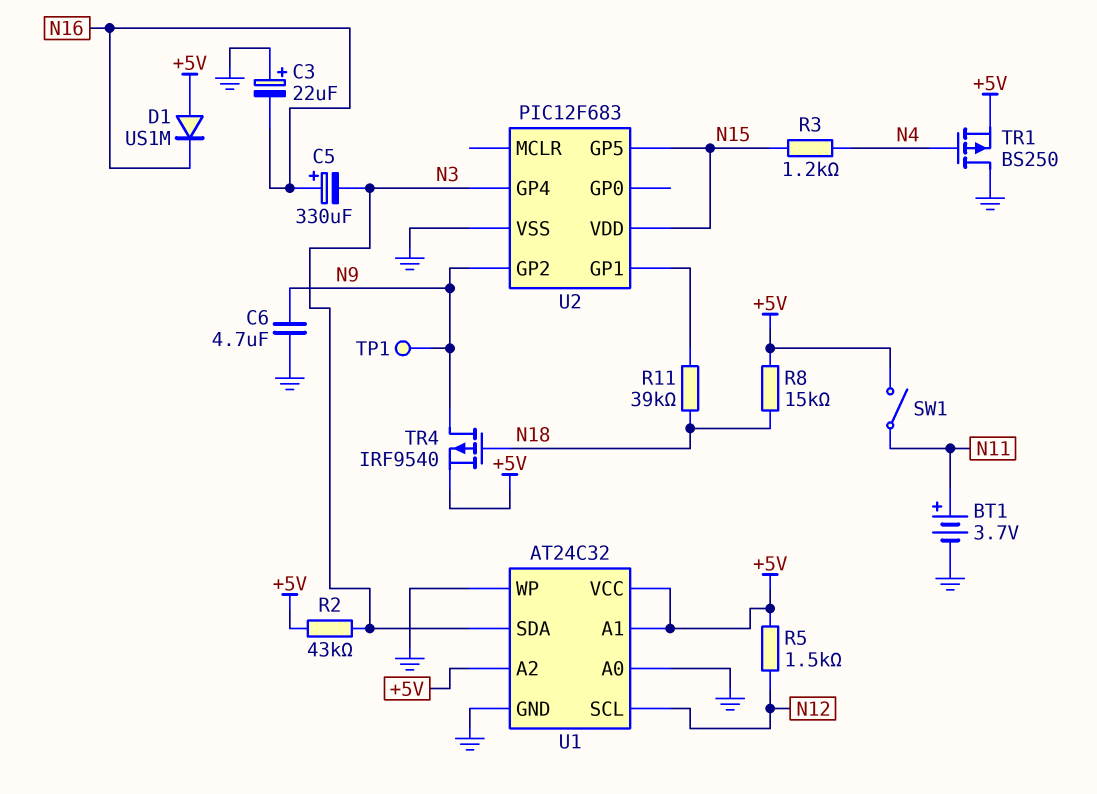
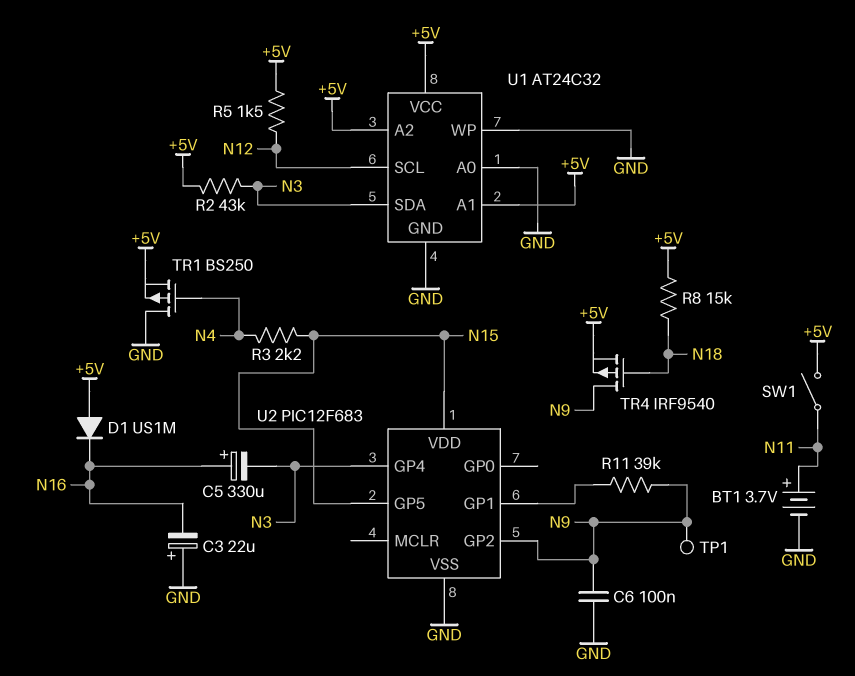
C6: 4.7uF (GND, N9) -> 100nF (GND, N9)
R3: 1.2k (N4, N15) -> 2.2k (N4, N15)
R11: 39k (N18, U2/GP1) -> 39k (N9, U2/GP1)

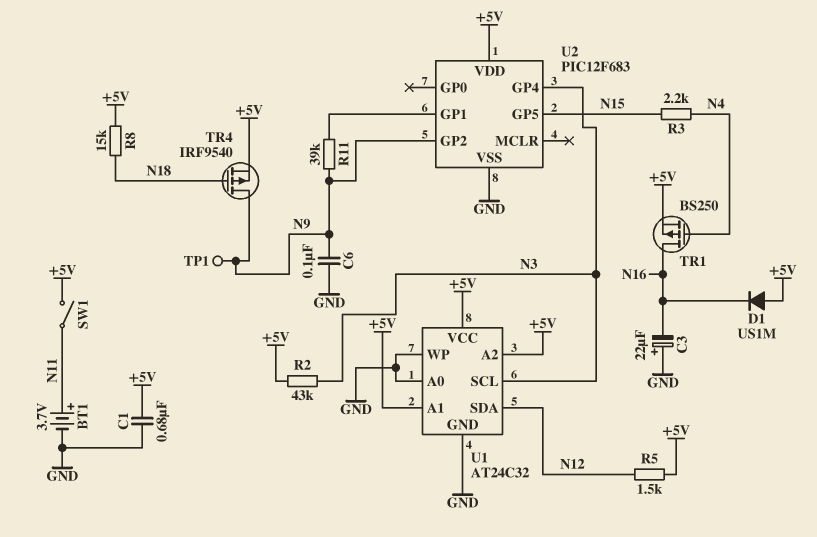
C1: none -> 680nF (+5V, GND)
C5: 330uF (plus N16, minus N3) -> none
TR1: PMOS BS250 (G N4, D GND, S +5V) -> PMOS BS250 (G N4, D N16, S +5V)
U1 pin SCL: N12 -> N3
U1 pin SDA: N3 -> N12
U2 pin VDD: N15 -> +5V

